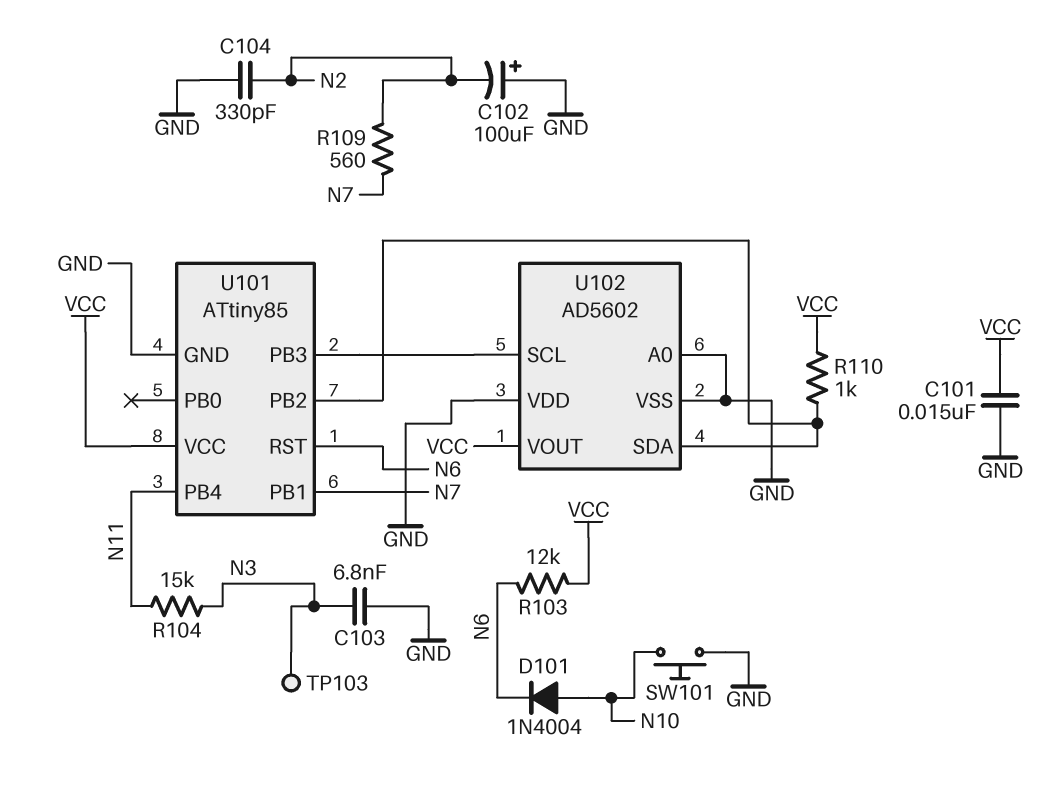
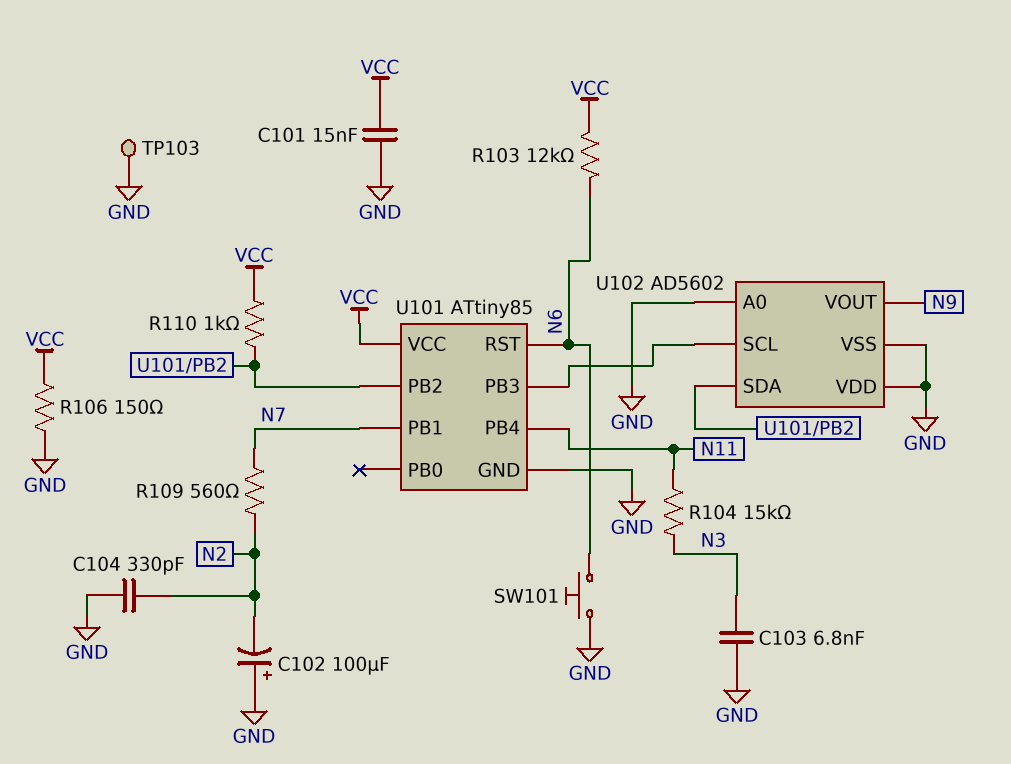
D101: diode 1N4004 (A N10, K N6) -> none
R106: none -> 150 (GND, VCC)
SW101: button (GND, N10) -> button (GND, N6)
TP103: test point (N3) -> test point (GND)
U102 pin VOUT: VCC -> N9

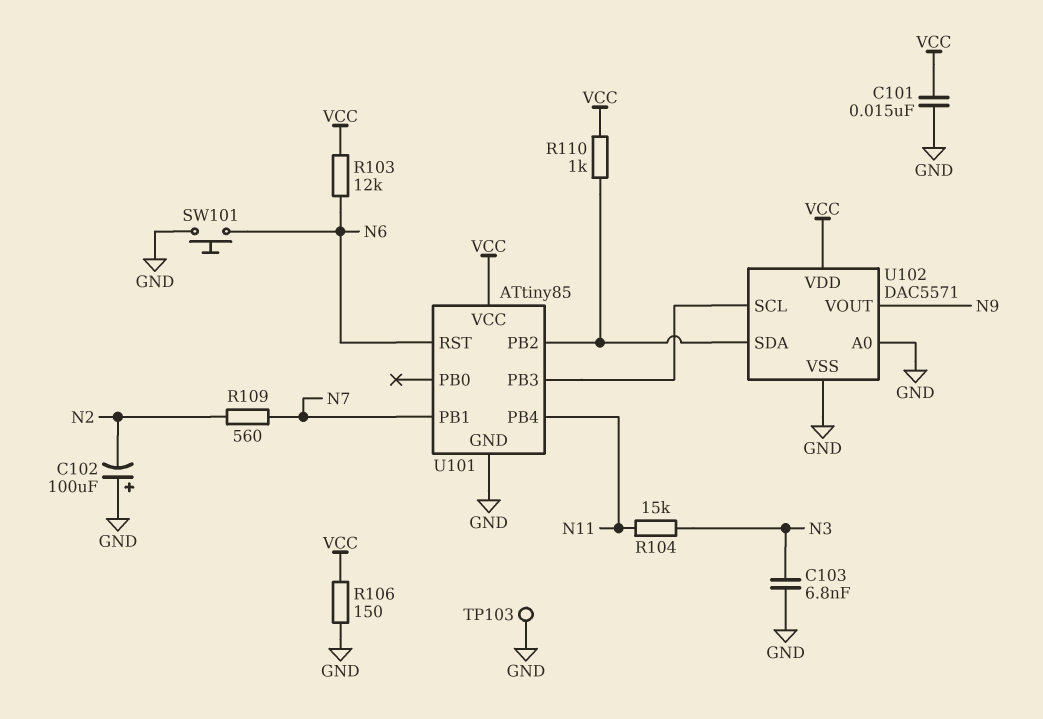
C104: 330pF (GND, N2) -> none
U102: AD5602 -> DAC5571
U102 pin VDD: GND -> VCC

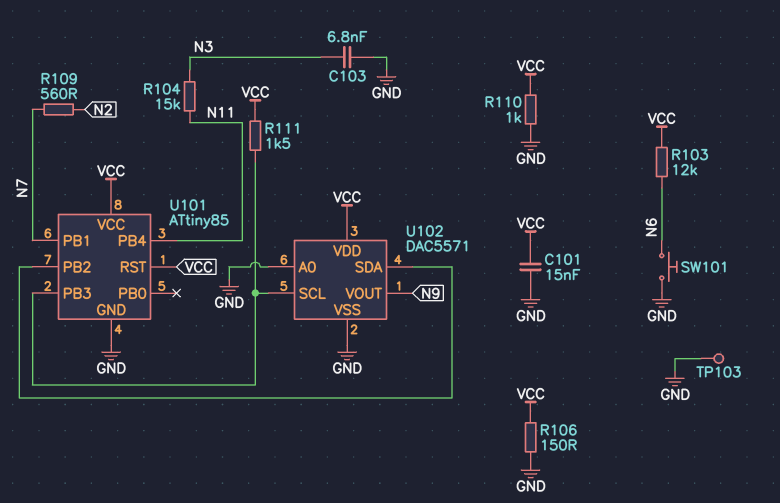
C102: 100uF (plus GND, minus N2) -> none
R110: 1k (U101/PB2, VCC) -> 1k (GND, VCC)
R111: none -> 1.5k (U101/PB3, VCC)
U101 pin RST: N6 -> VCC

